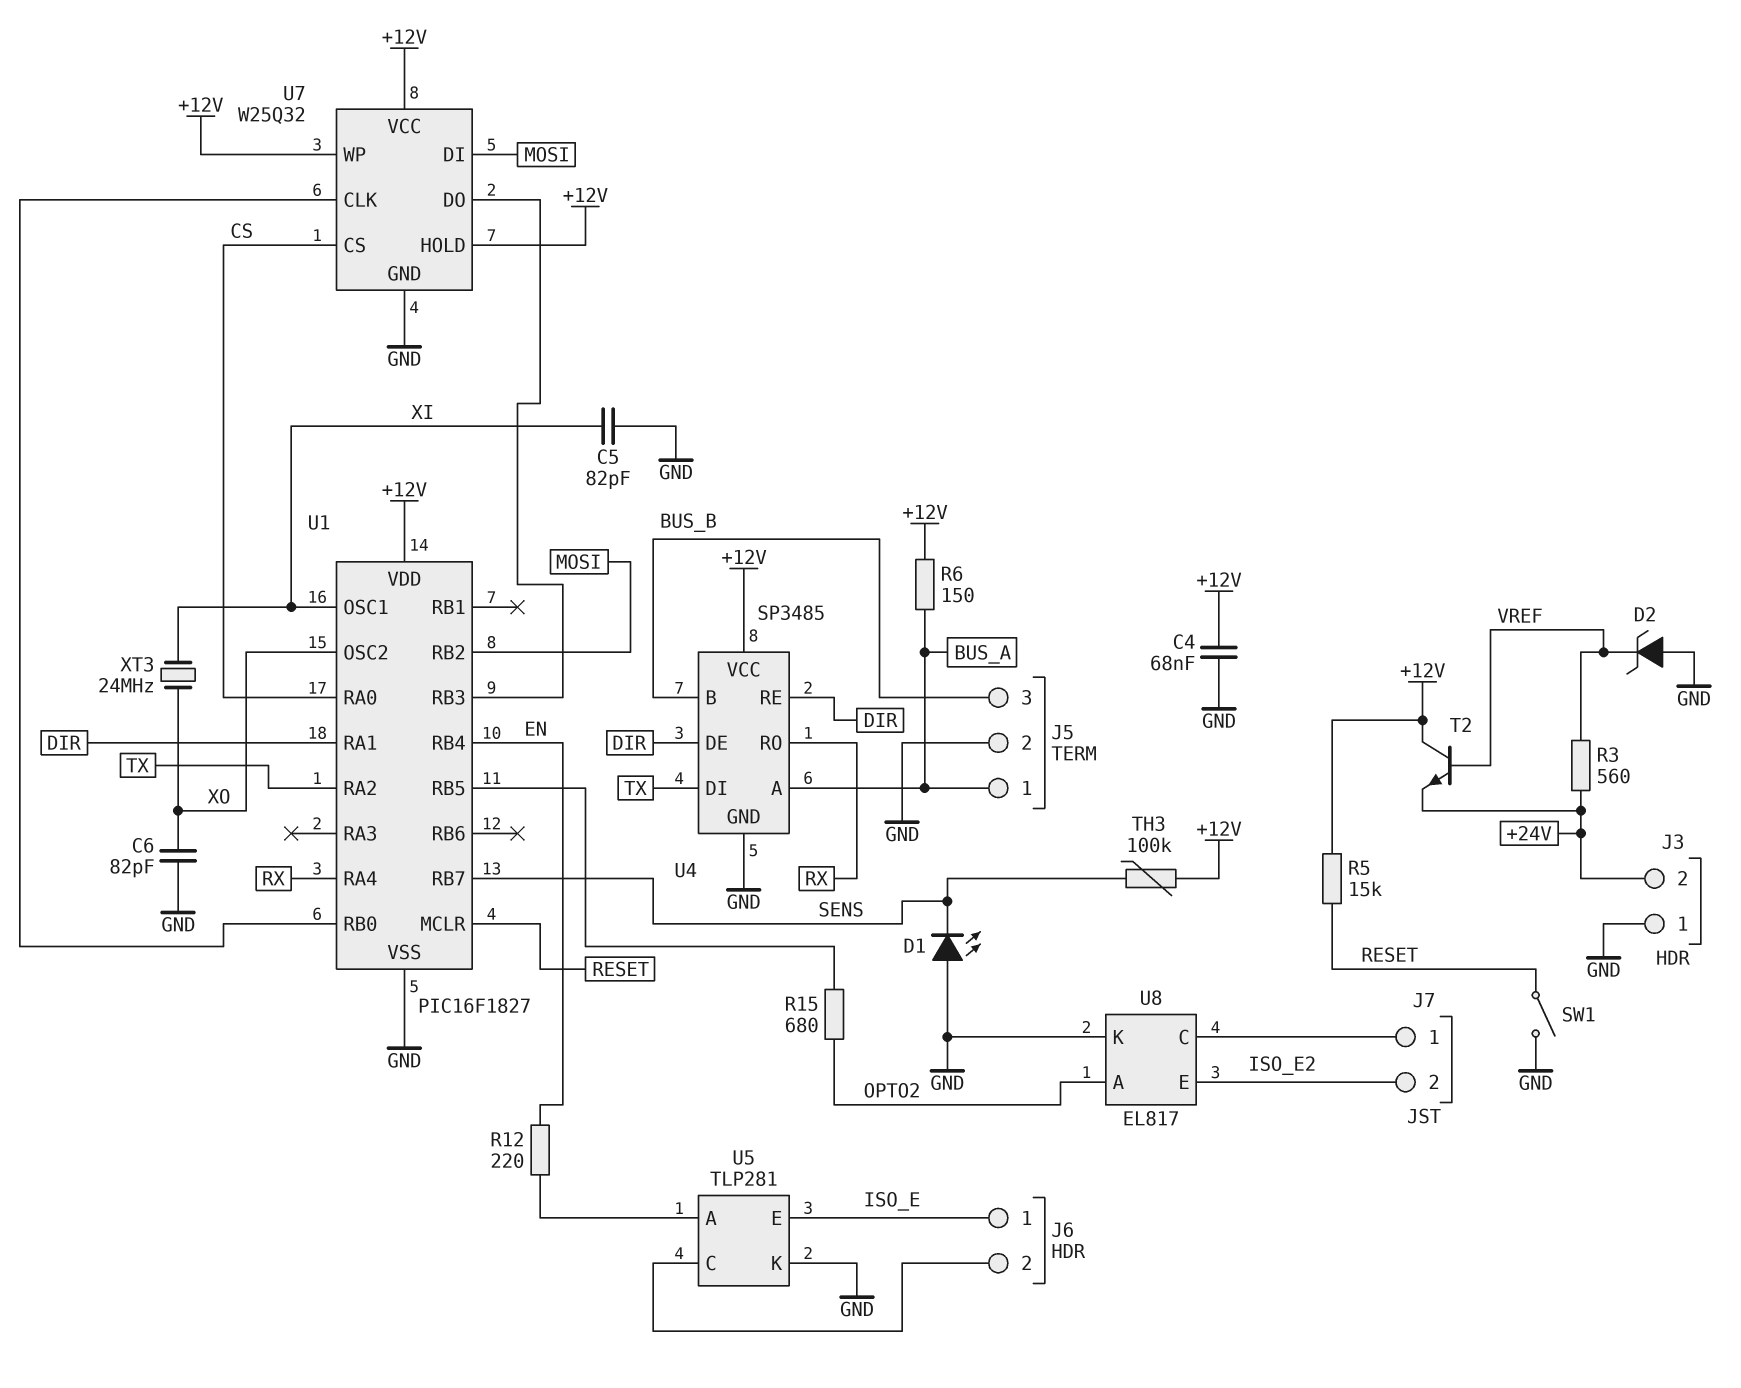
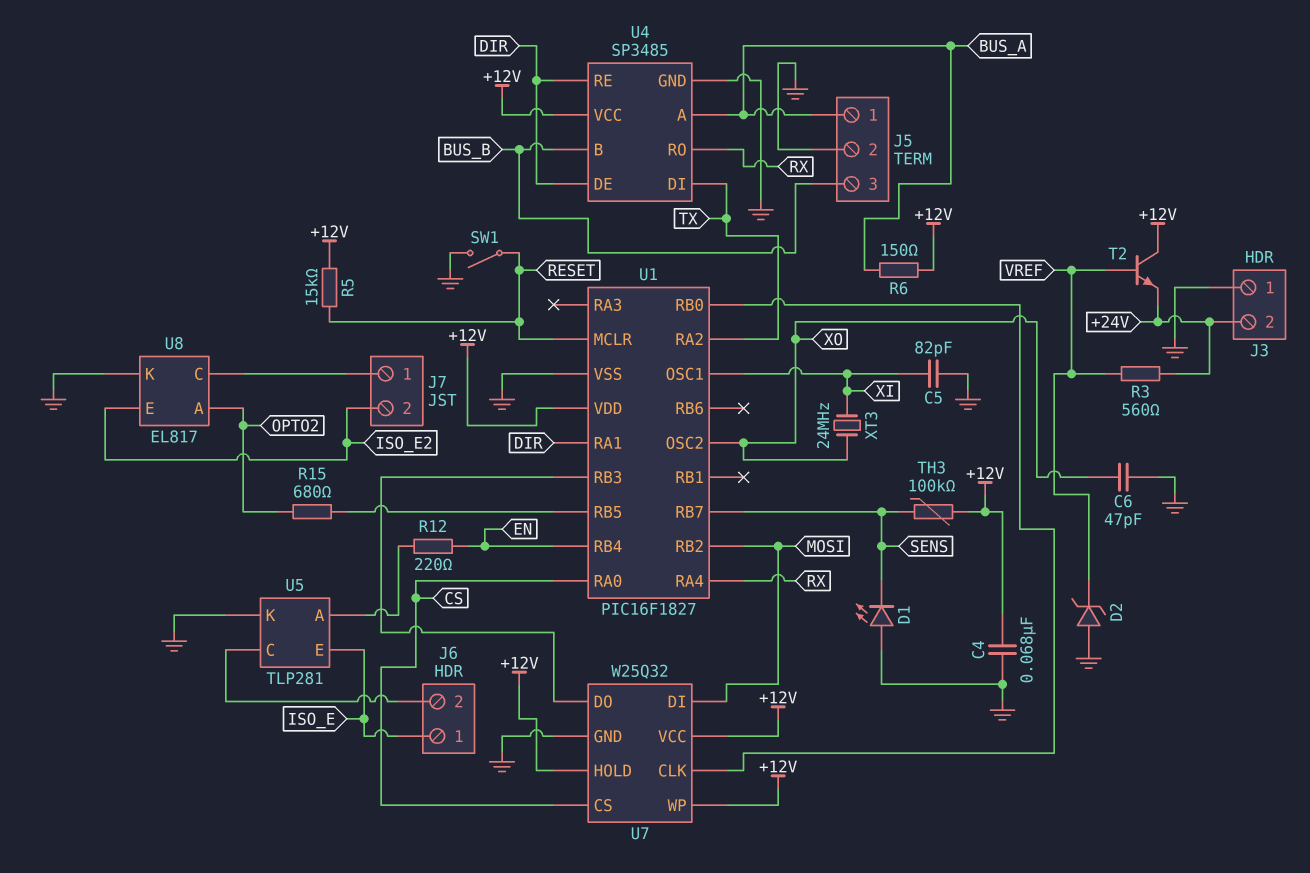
C6: 82pF (GND, XO) -> 47pF (GND, XO)

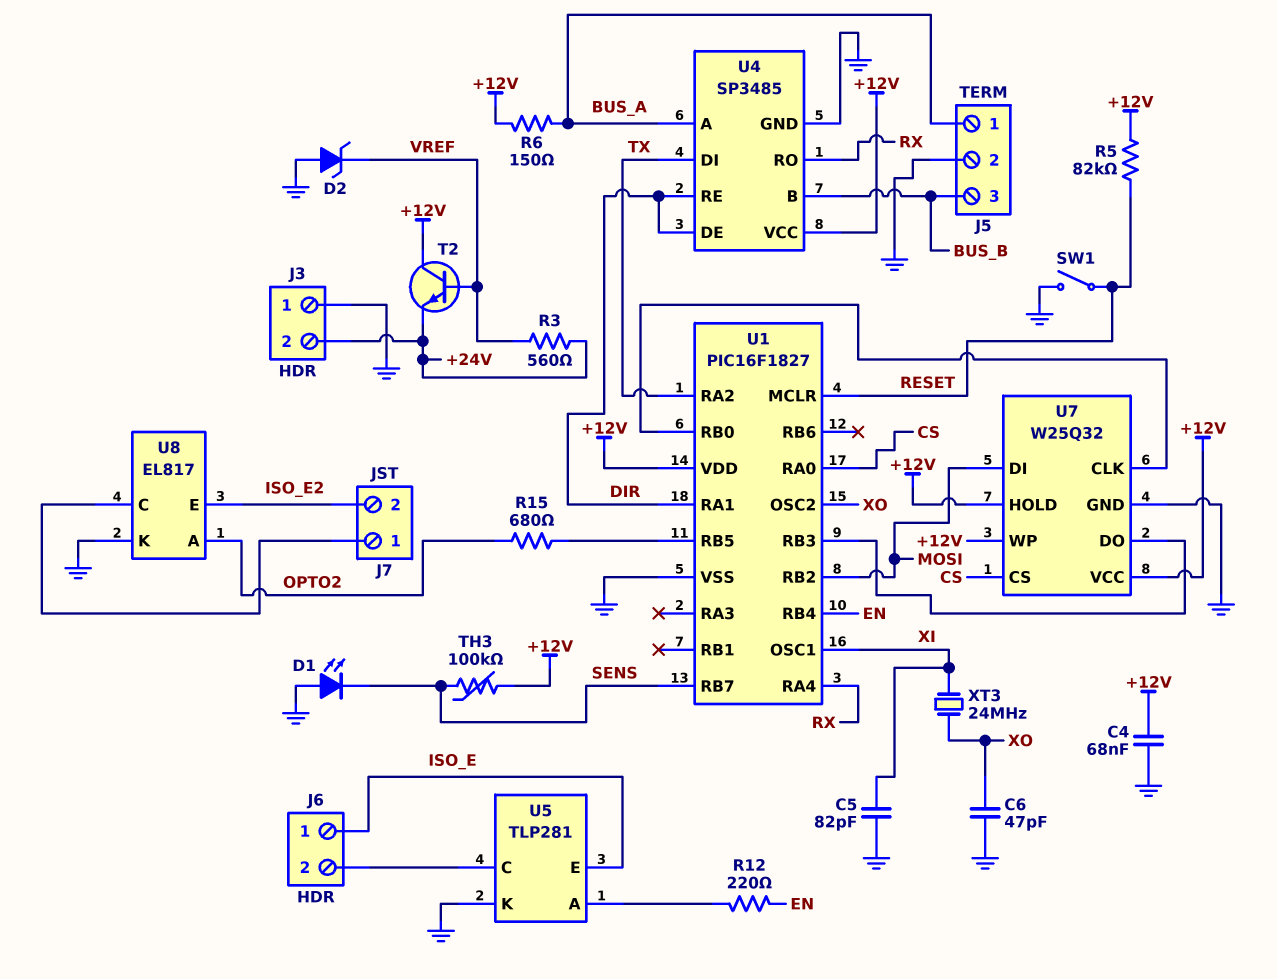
R5: 15k (+12V, RESET) -> 82k (+12V, RESET)

